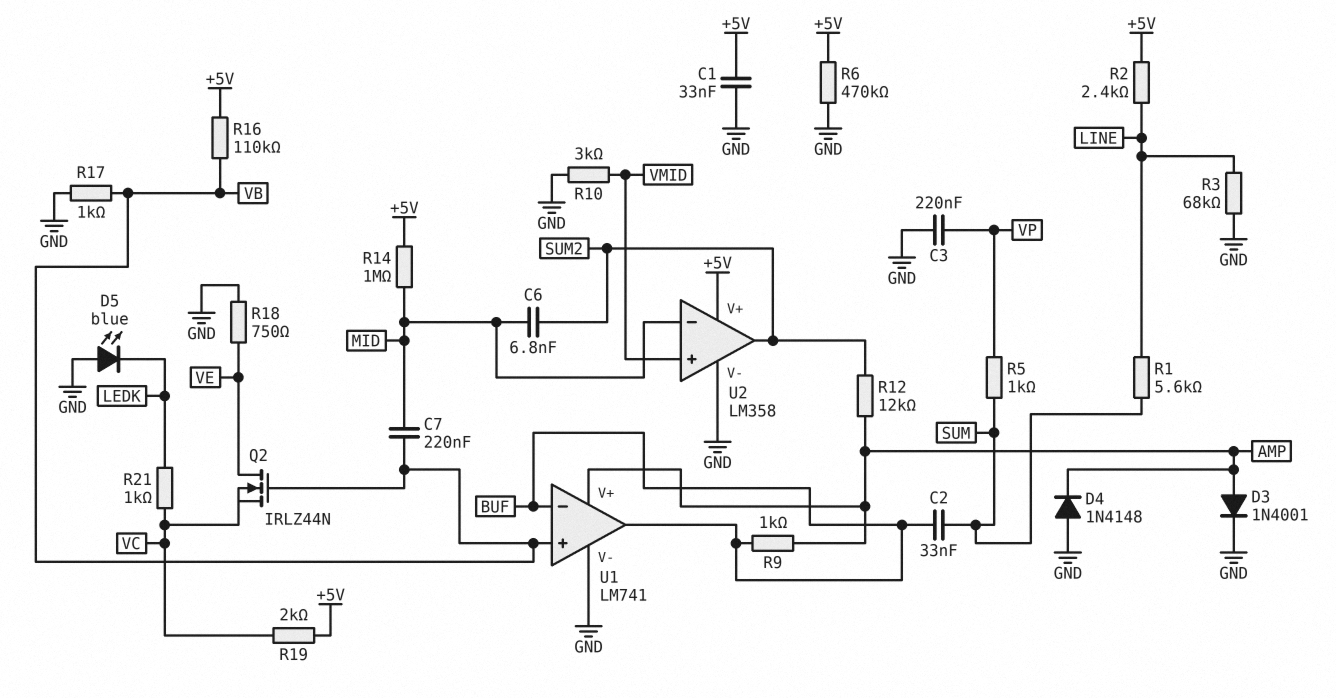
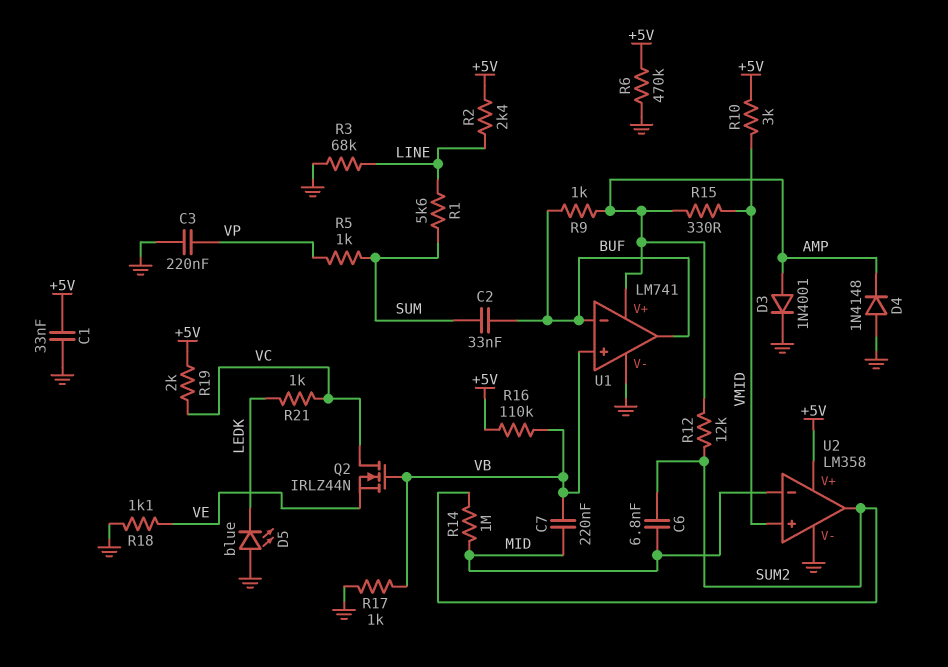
Q2: NMOS IRLZ44N (G VB, D VE, S VC) -> NMOS IRLZ44N (G VB, D VC, S VE)
R10: 3k (GND, VMID) -> 3k (+5V, VMID)
R14: 1M (+5V, MID) -> 1M (MID, SUM2)
R15: none -> 330 (AMP, VMID)
R18: 750 (GND, VE) -> 1.1k (GND, VE)

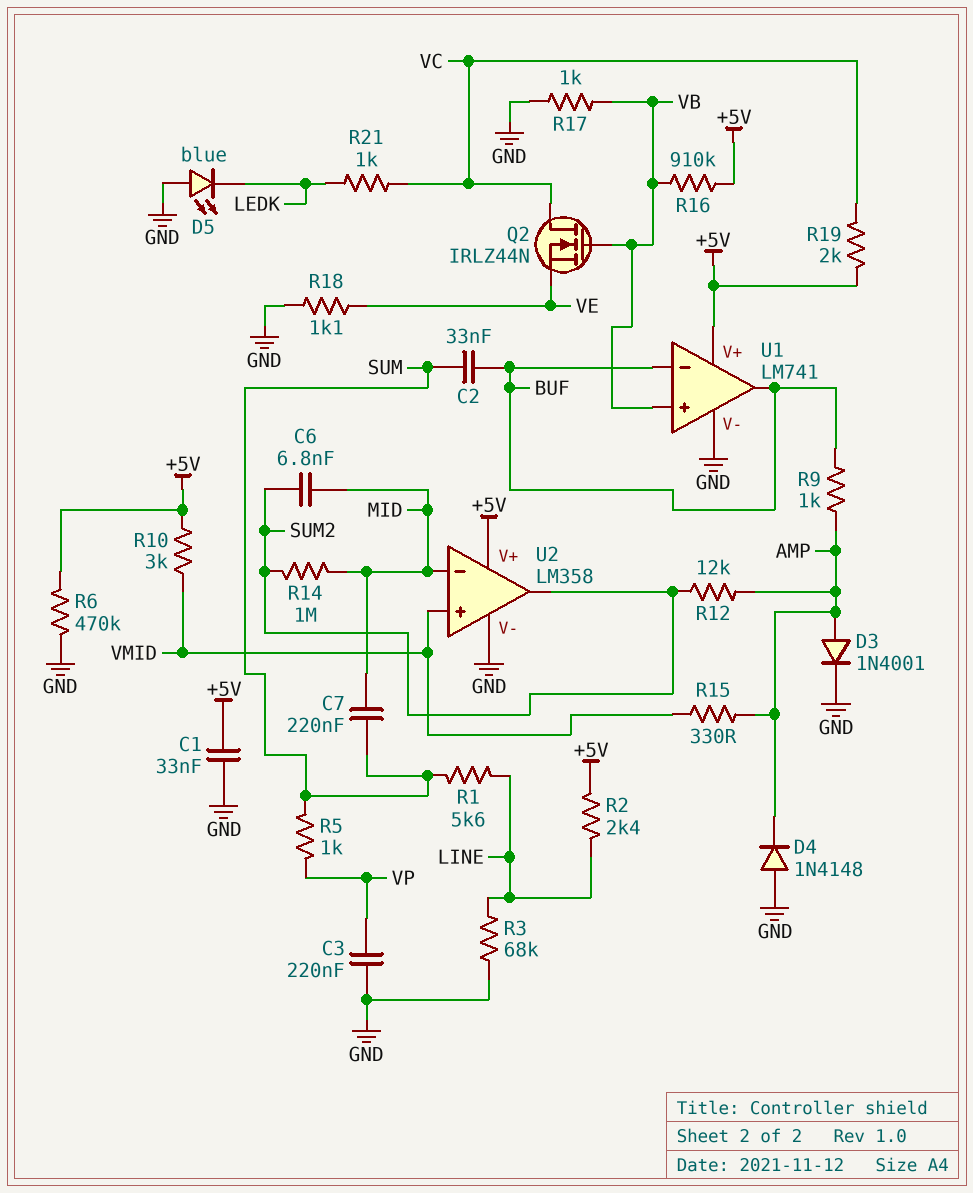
C7: 220nF (MID, VB) -> 220nF (MID, SUM)
R16: 110k (+5V, VB) -> 910k (+5V, VB)
U1 pin V+: AMP -> +5V

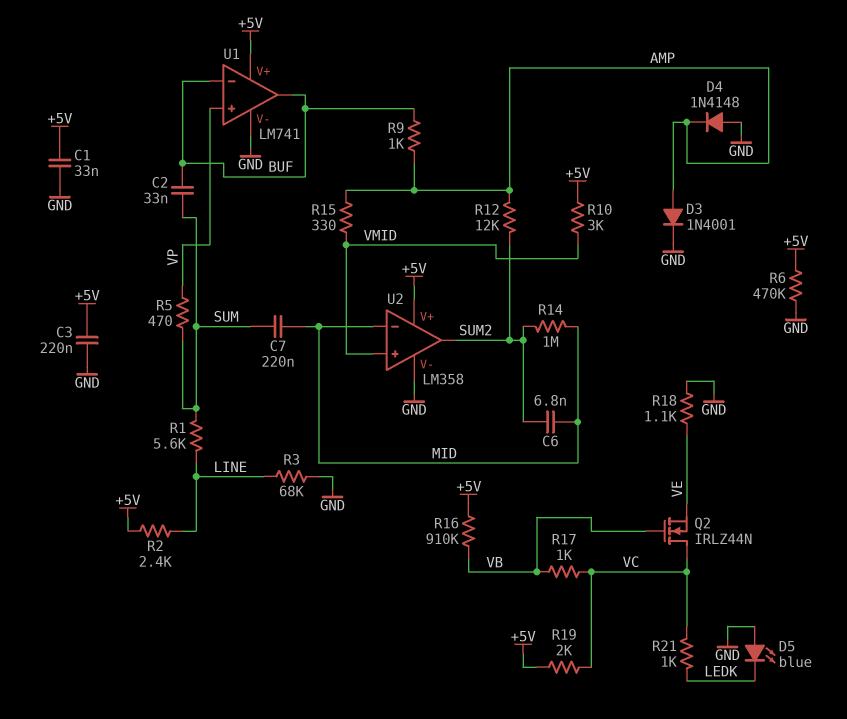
C3: 220nF (GND, VP) -> 220nF (+5V, GND)
R5: 1k (SUM, VP) -> 470 (SUM, VP)
R17: 1k (GND, VB) -> 1k (VB, VC)
U1 pin in+: VB -> VP

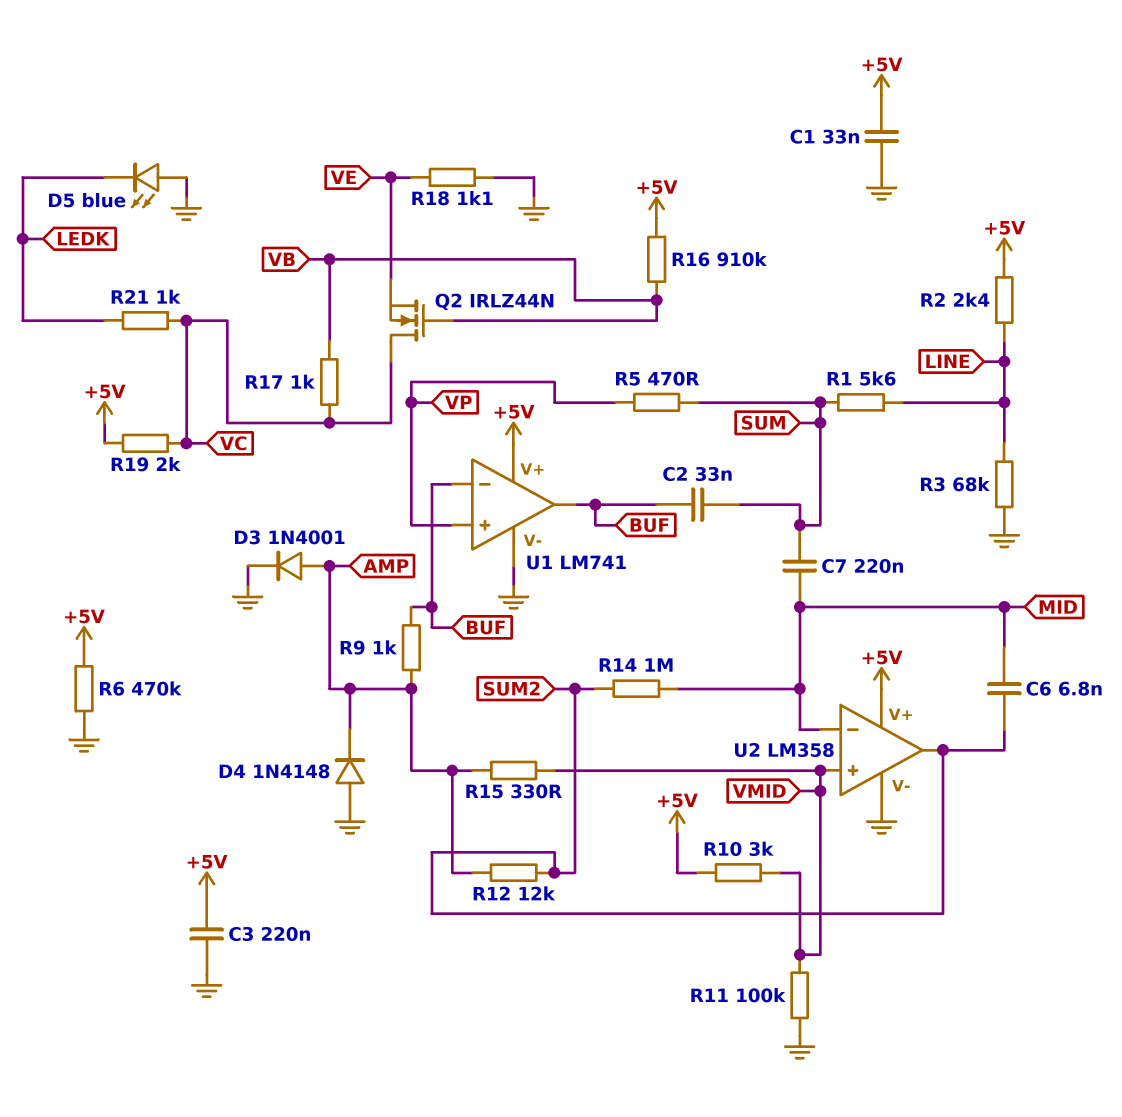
R11: none -> 100k (GND, VMID)

